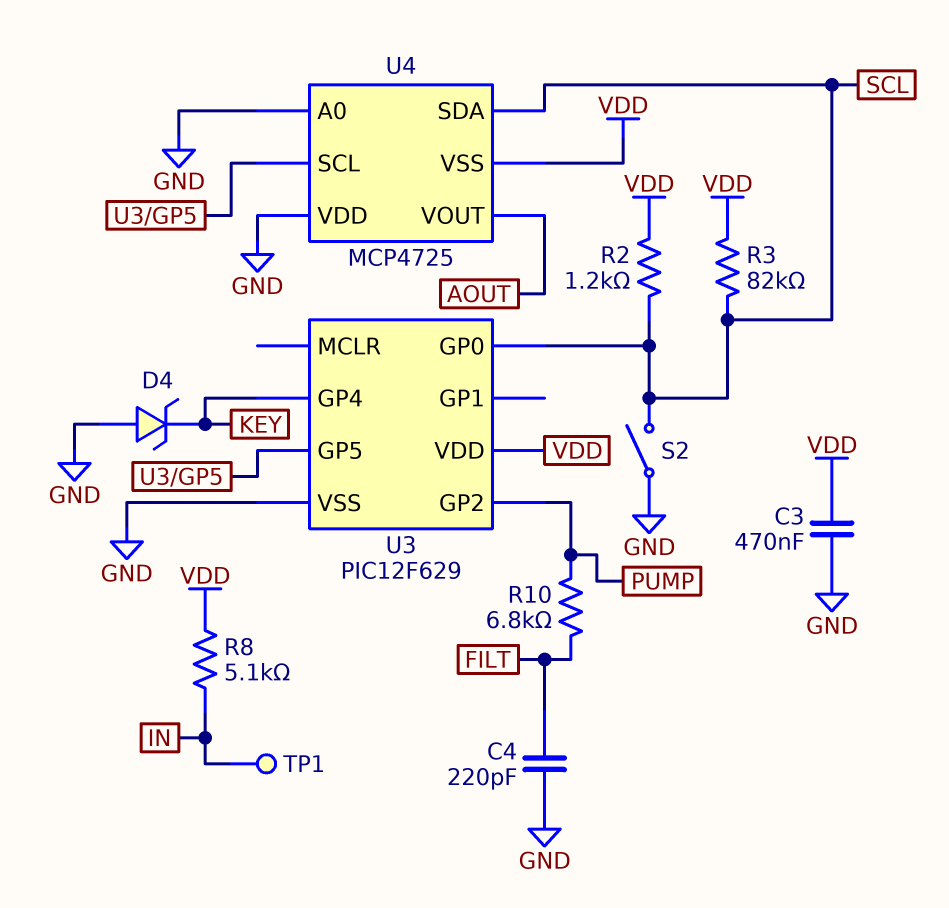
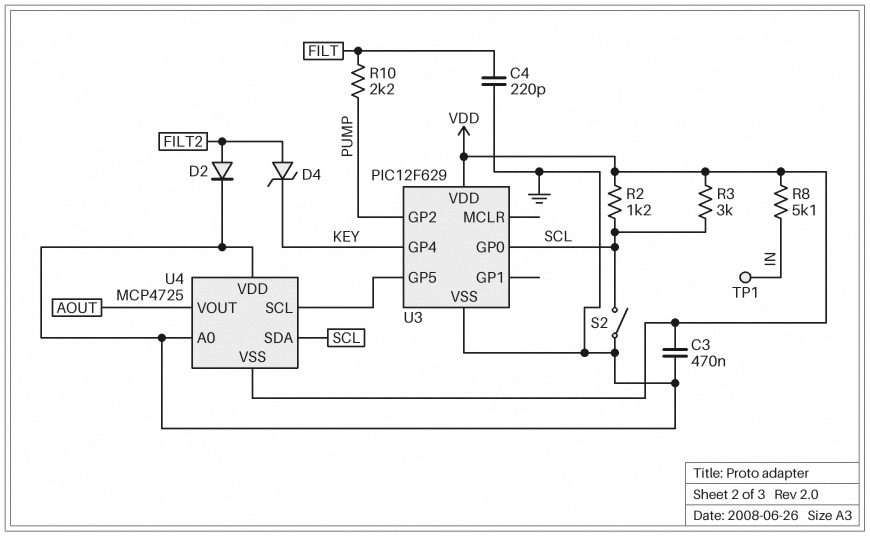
D2: none -> diode (A FILT2, K GND)
D4: zener (A GND, K KEY) -> zener (A FILT2, K KEY)
R3: 82k (SCL, VDD) -> 3k (SCL, VDD)
R10: 6.8k (FILT, PUMP) -> 2.2k (FILT, PUMP)

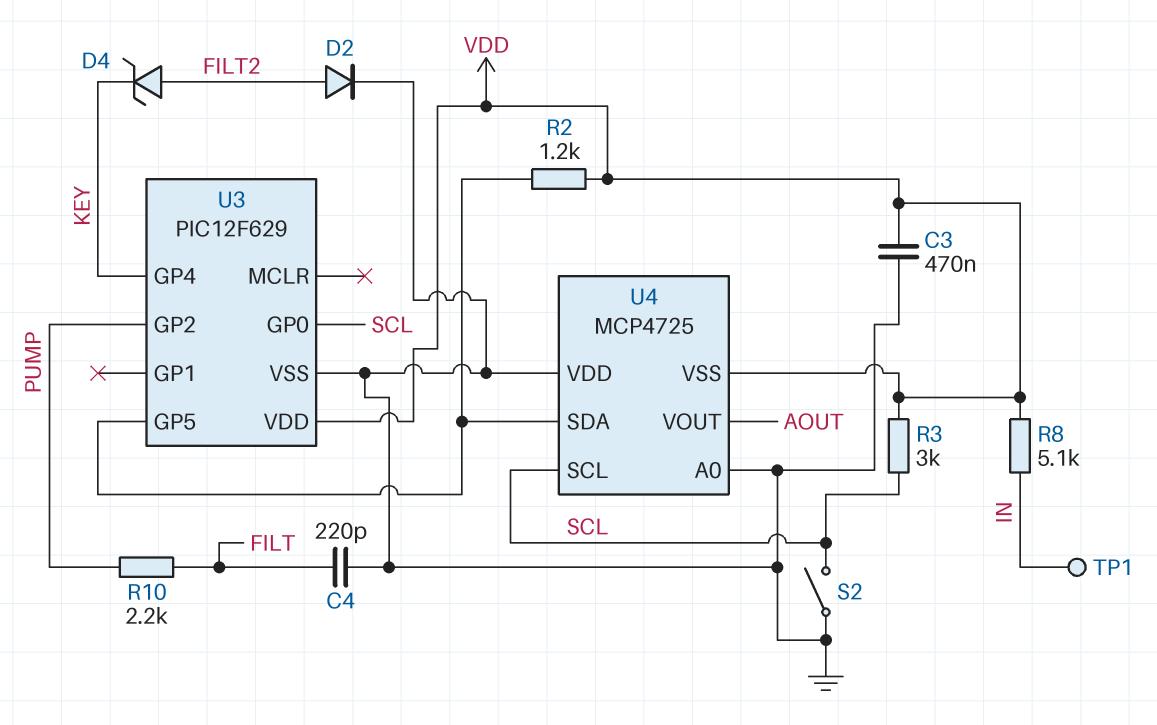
R2: 1.2k (SCL, VDD) -> 1.2k (U3/GP5, VDD)
U4 pin SCL: U3/GP5 -> SCL
U4 pin SDA: SCL -> U3/GP5

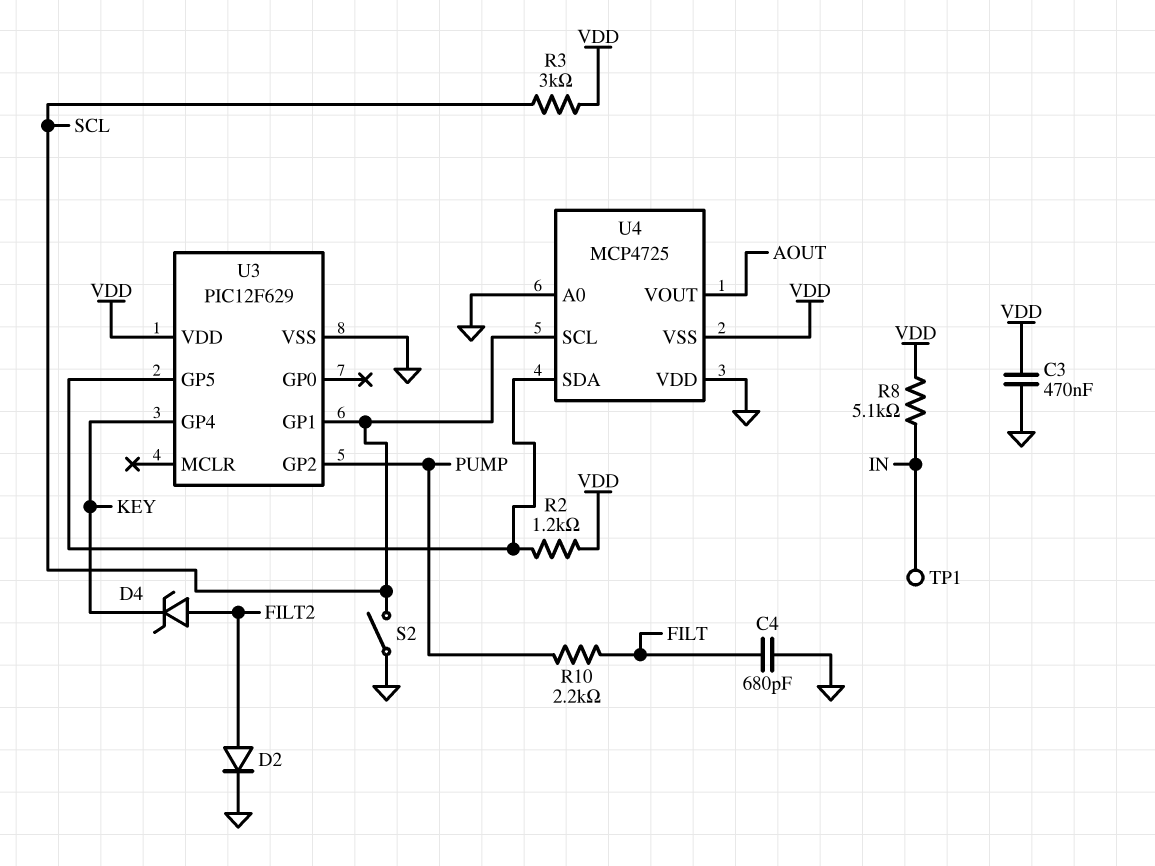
C4: 220pF (FILT, GND) -> 680pF (FILT, GND)
U3 pin GP0: SCL -> none
U3 pin GP1: none -> SCL

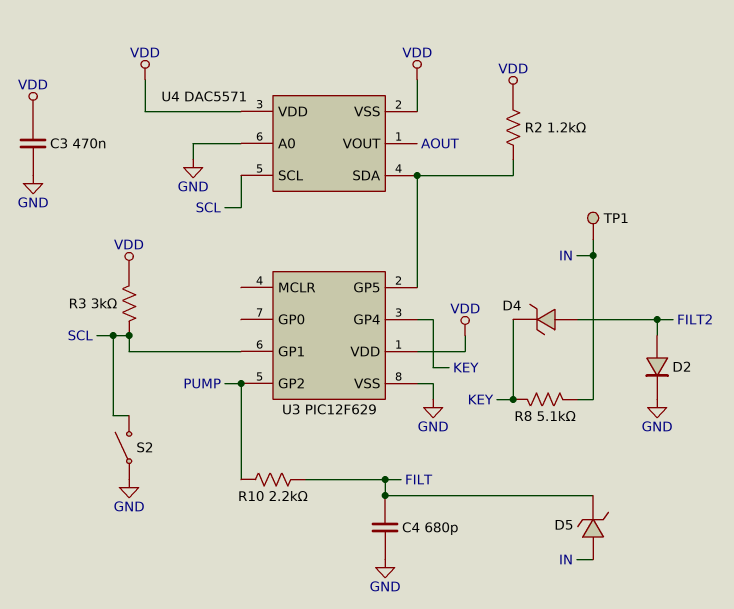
D5: none -> zener (A IN, K FILT)
R8: 5.1k (IN, VDD) -> 5.1k (IN, KEY)
U4: MCP4725 -> DAC5571
U4 pin VDD: GND -> VDD

